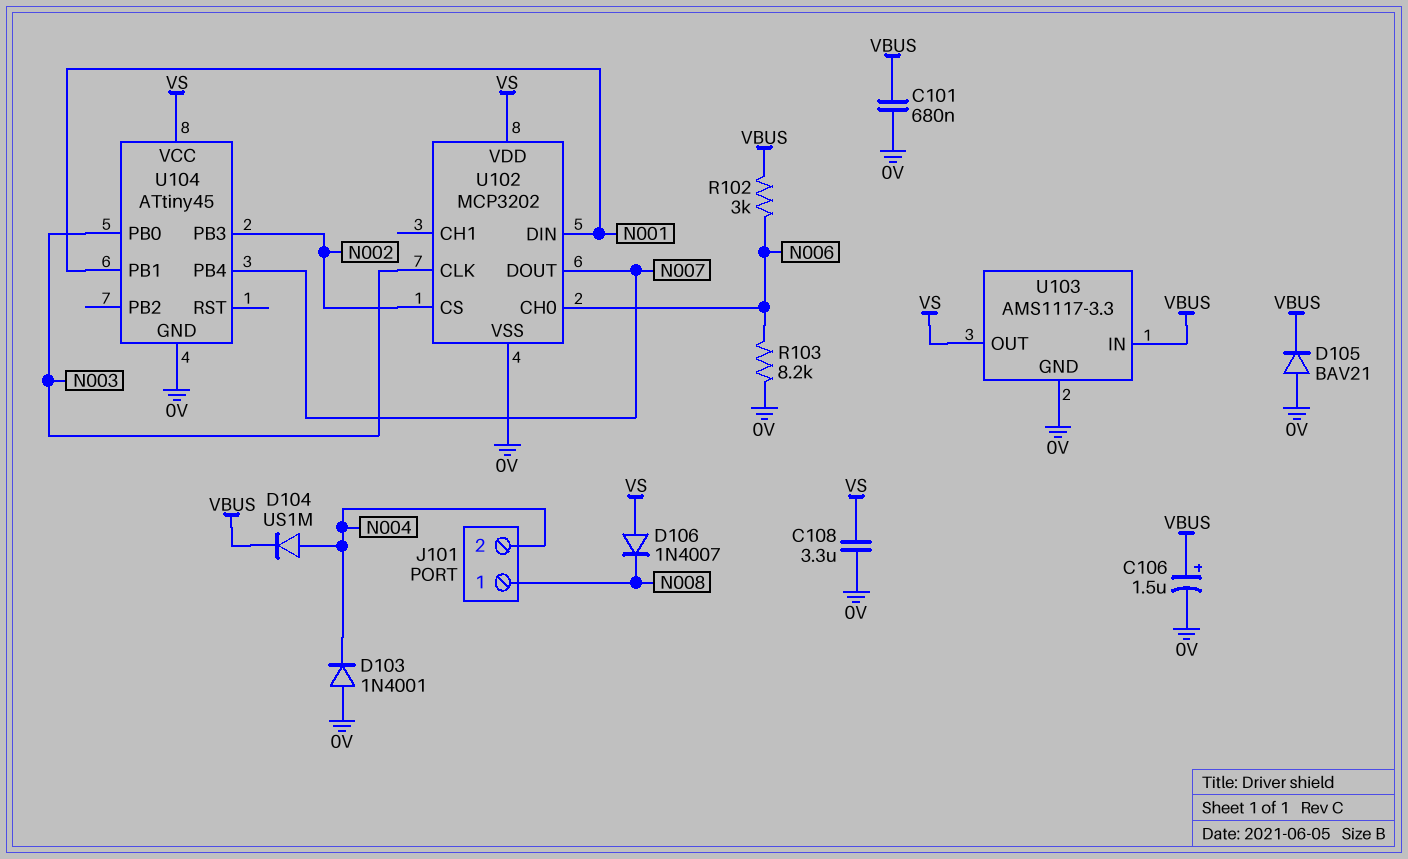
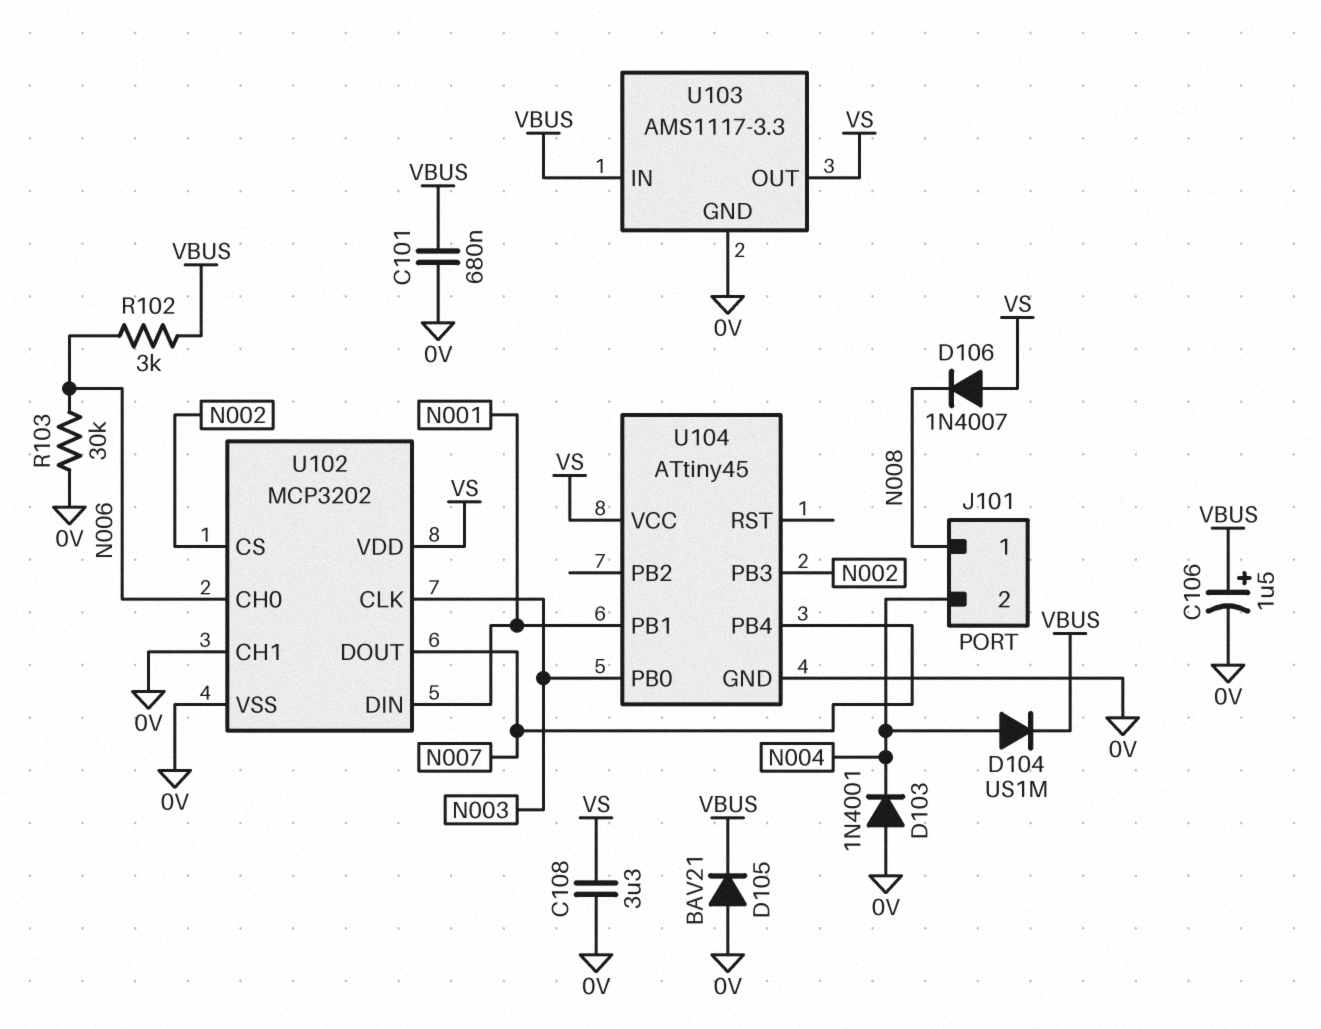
R103: 8.2k (0V, N006) -> 30k (0V, N006)
U102 pin CH1: none -> 0V

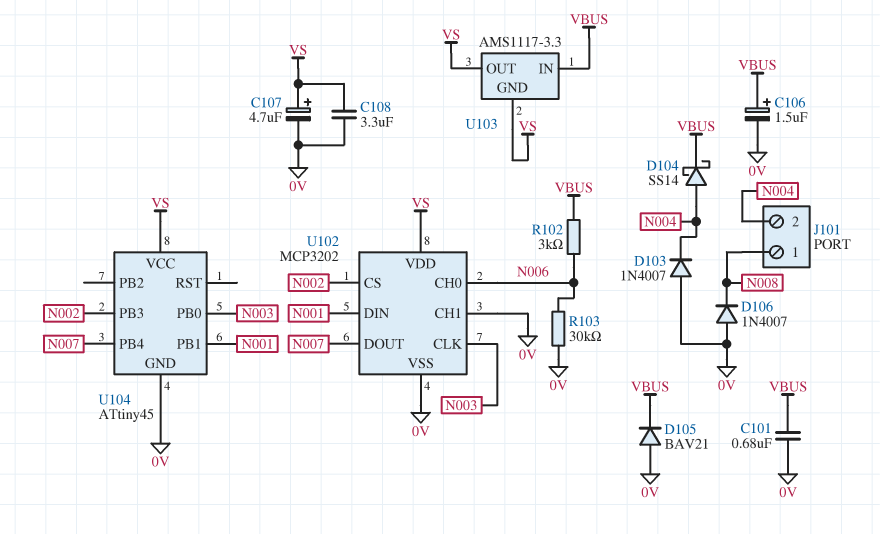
C107: none -> 4.7uF (plus VS, minus 0V)
D103: diode 1N4001 (A 0V, K N004) -> diode 1N4007 (A 0V, K N004)
D104: diode US1M (A N004, K VBUS) -> schottky SS14 (A N004, K VBUS)
D106: diode 1N4007 (A VS, K N008) -> diode 1N4007 (A 0V, K N008)
U103 pin GND: 0V -> VS

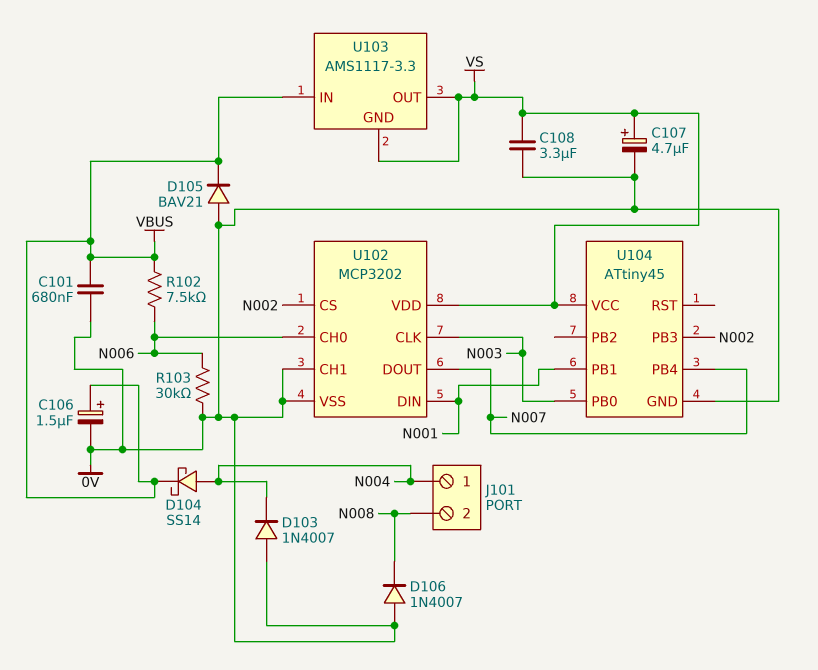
J101 pin 1: N008 -> N004
J101 pin 2: N004 -> N008
R102: 3k (N006, VBUS) -> 7.5k (N006, VBUS)

